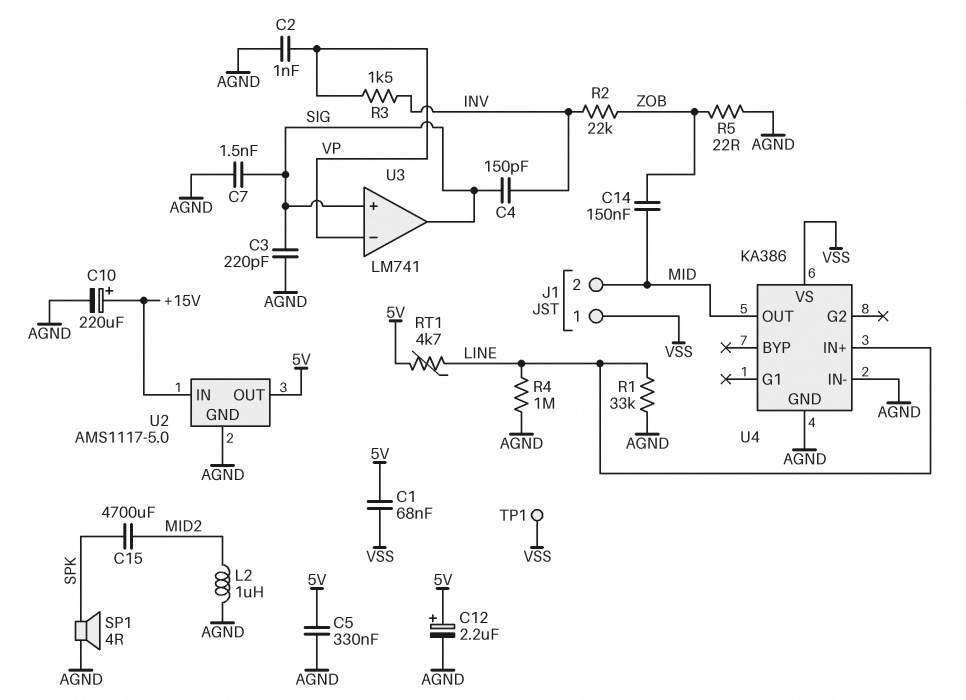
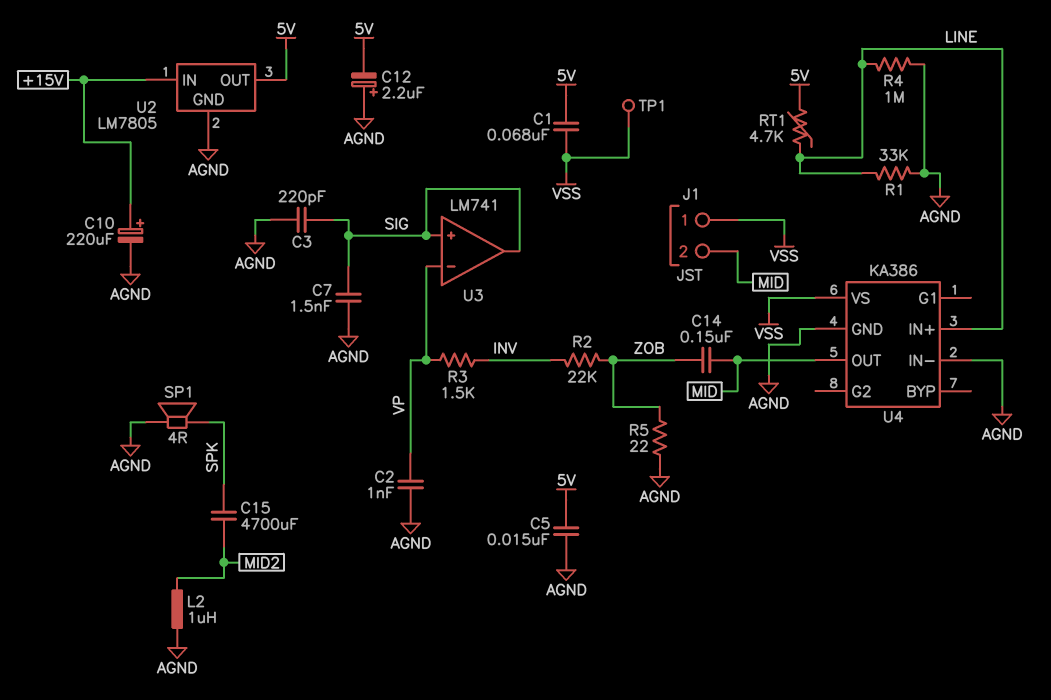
C4: 150pF (INV, SIG) -> none
C5: 330nF (5V, AGND) -> 15nF (5V, AGND)
C12: 2.2uF (plus 5V, minus AGND) -> 2.2uF (plus AGND, minus 5V)
U2: AMS1117-5.0 -> LM7805

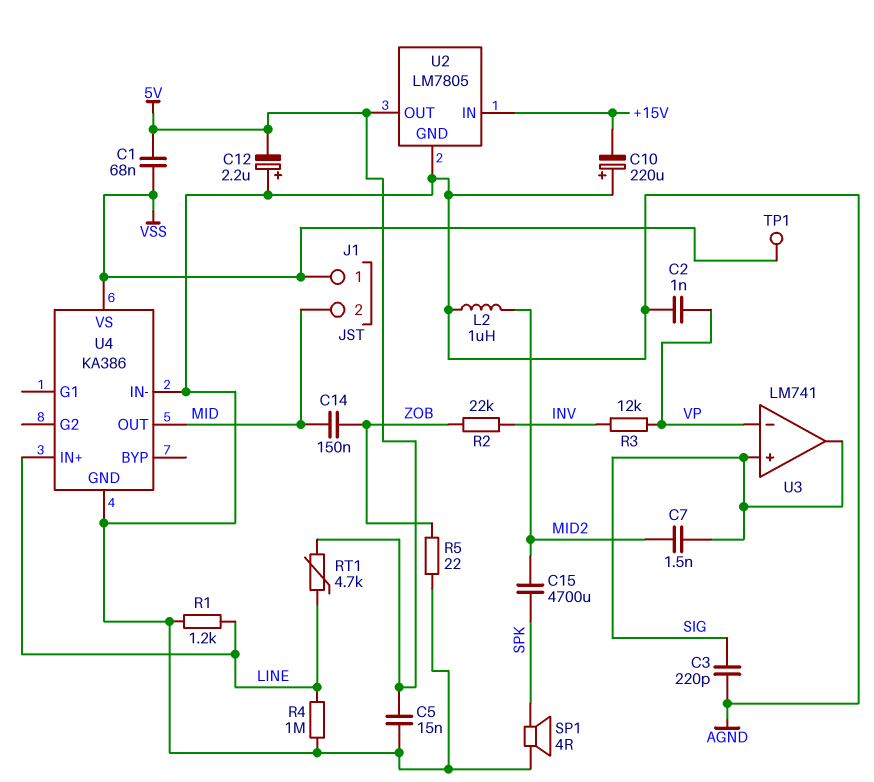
C7: 1.5nF (AGND, SIG) -> 1.5nF (MID2, SIG)
C10: 220uF (plus +15V, minus AGND) -> 220uF (plus AGND, minus +15V)
R1: 33k (AGND, LINE) -> 1.2k (AGND, LINE)
R3: 1.5k (INV, VP) -> 12k (INV, VP)

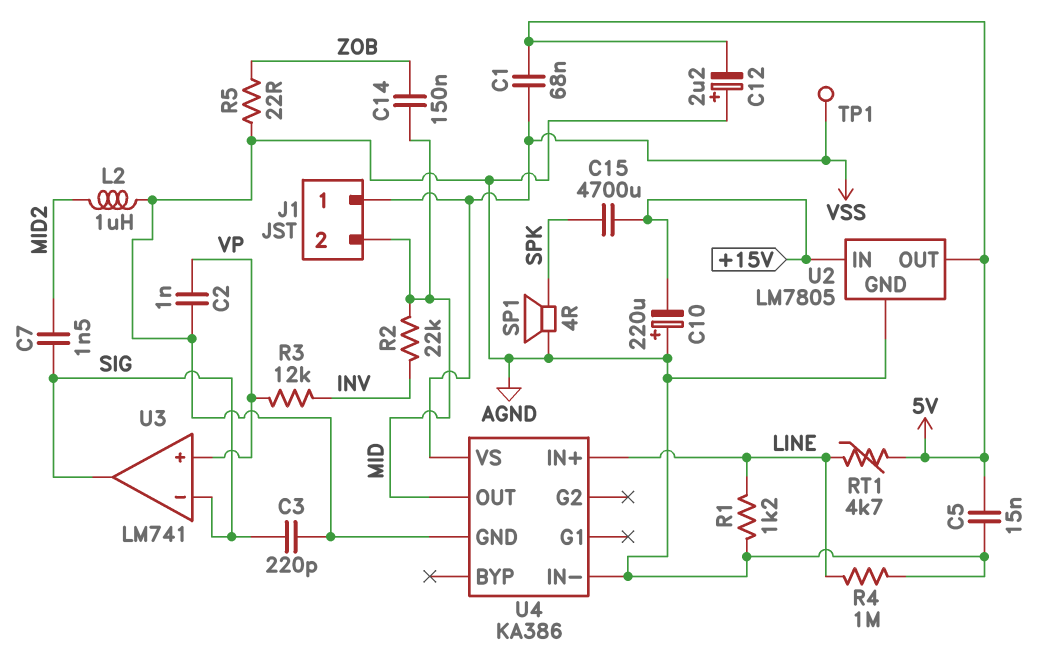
C15: 4700uF (MID2, SPK) -> 4700uF (+15V, SPK)
R2: 22k (INV, ZOB) -> 22k (INV, MID)
U3 pin in+: SIG -> VP
U3 pin in-: VP -> SIG

